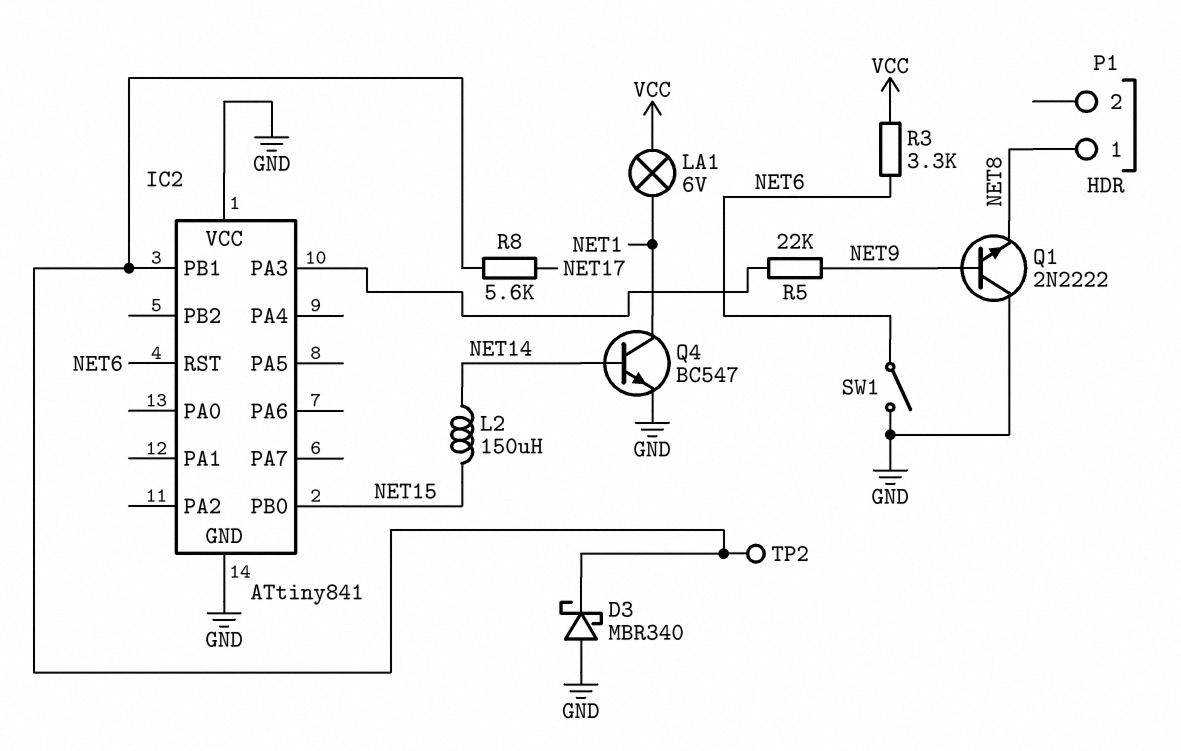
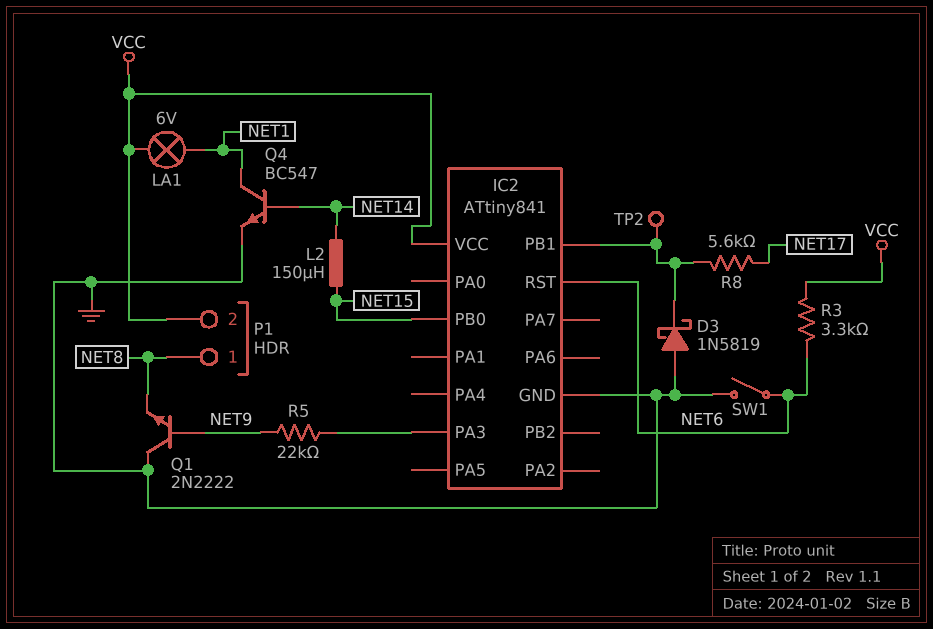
D3: schottky MBR340 (A GND, K IC2/PB1) -> schottky 1N5819 (A GND, K IC2/PB1)
IC2 pin VCC: GND -> VCC
P1 pin 2: none -> VCC

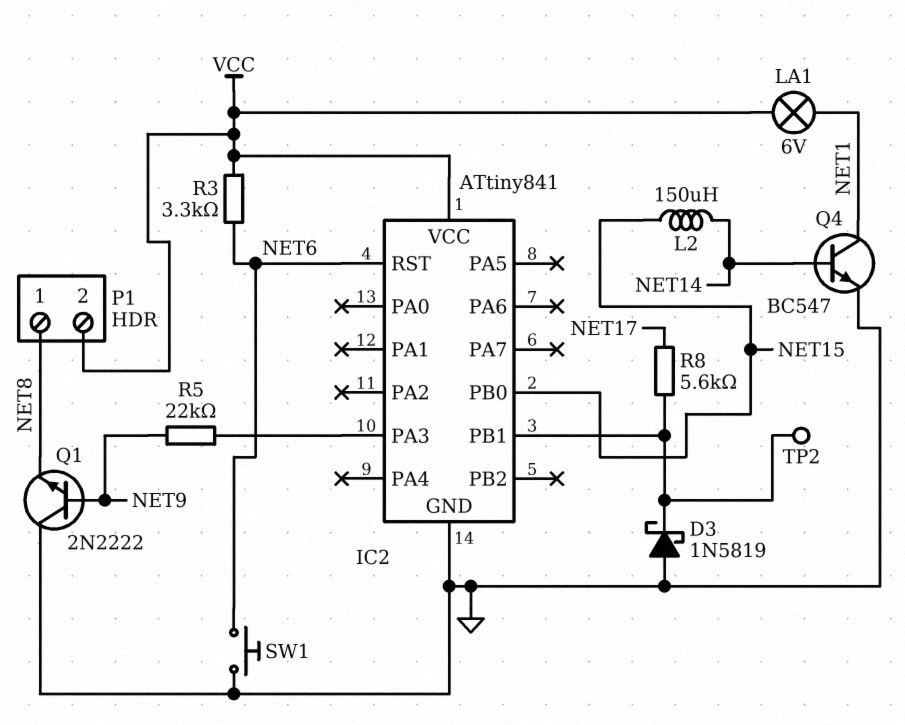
SW1: switch (GND, NET6) -> button (GND, NET6)

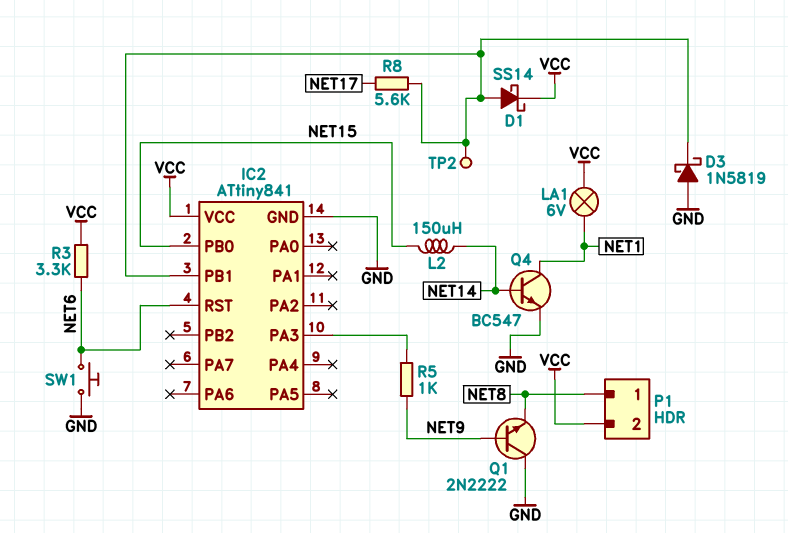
D1: none -> schottky SS14 (A IC2/PB1, K VCC)
R5: 22k (IC2/PA3, NET9) -> 1k (IC2/PA3, NET9)

